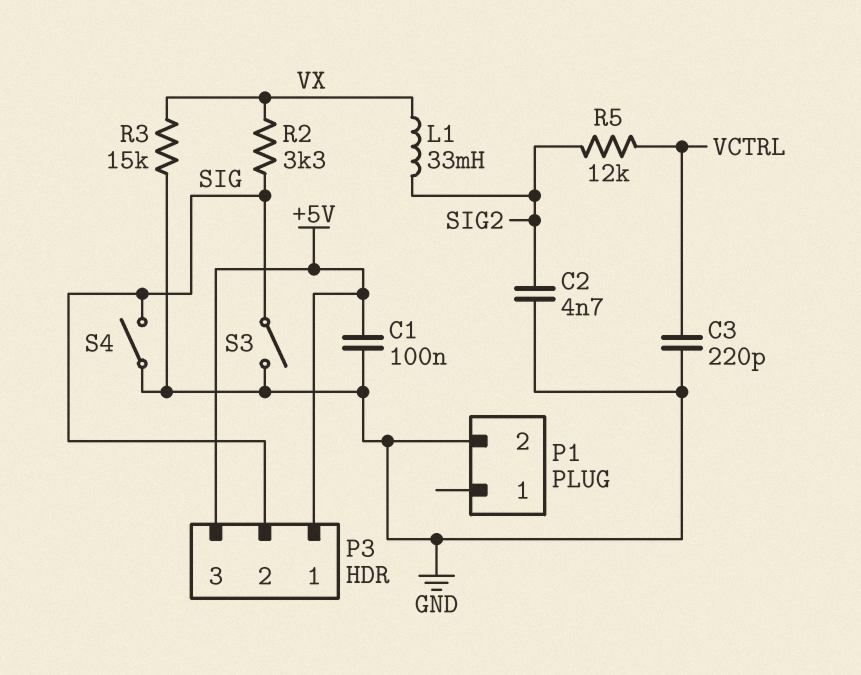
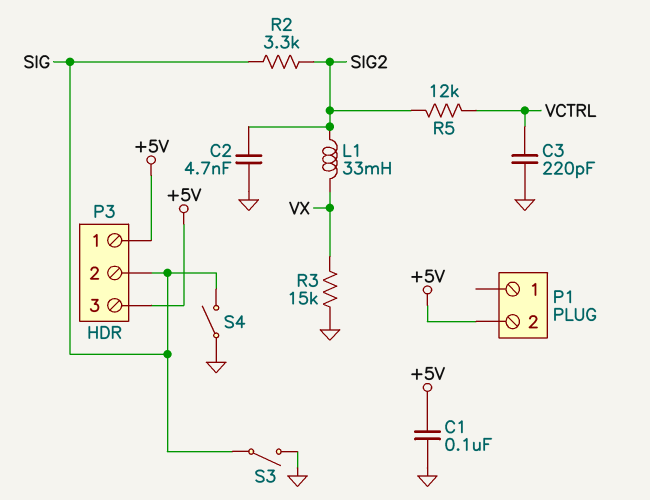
P1 pin 2: GND -> +5V
R2: 3.3k (SIG, VX) -> 3.3k (SIG, SIG2)

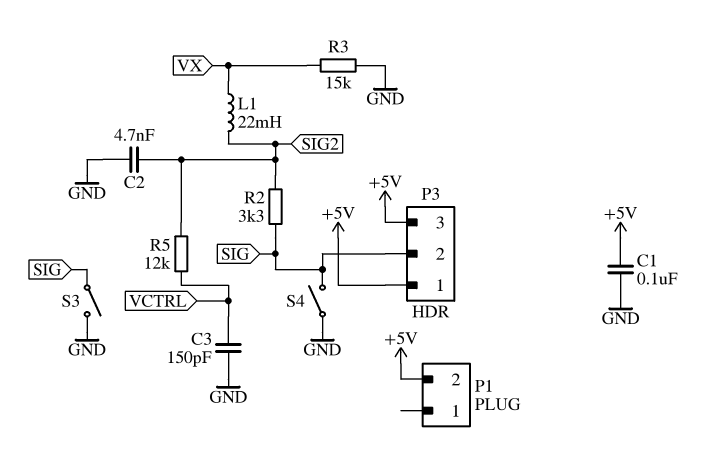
C3: 220pF (GND, VCTRL) -> 150pF (GND, VCTRL)
L1: 33mH (SIG2, VX) -> 22mH (SIG2, VX)

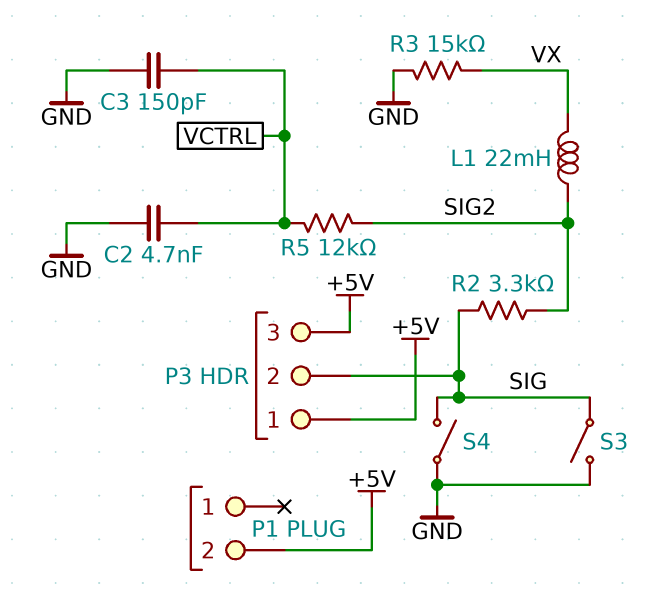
C1: 100nF (+5V, GND) -> none
C2: 4.7nF (GND, SIG2) -> 4.7nF (GND, VCTRL)

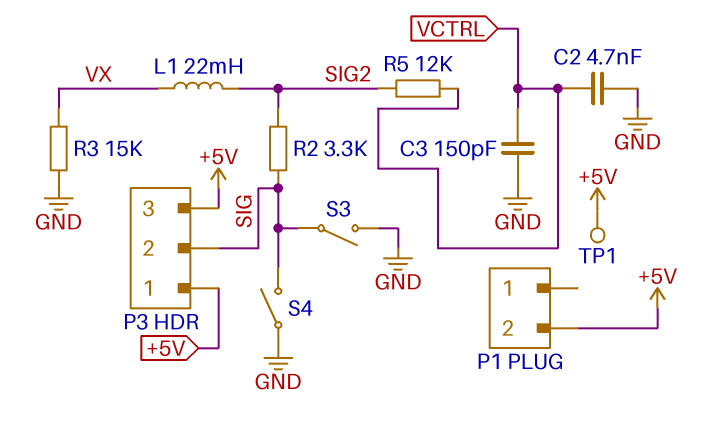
TP1: none -> test point (+5V)

